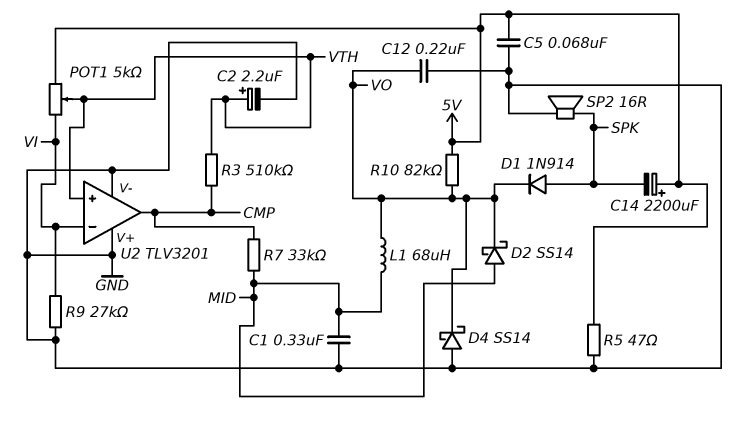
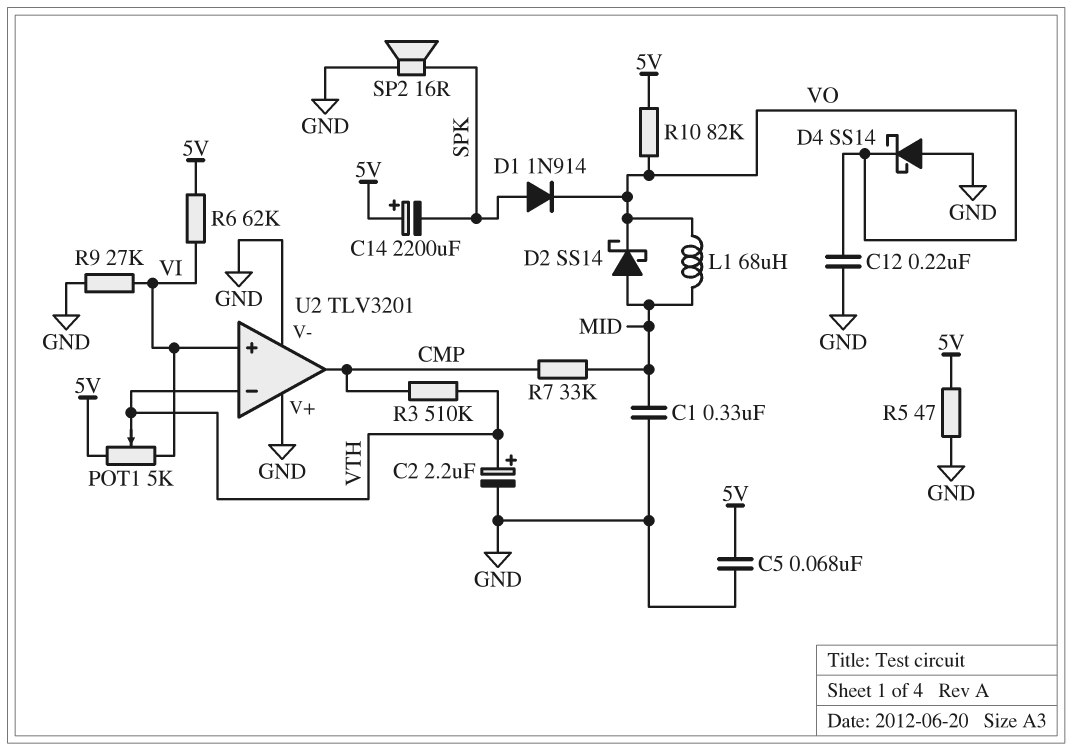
R6: none -> 62k (5V, VI)
U2 pin in+: VTH -> VI
U2 pin in-: VI -> VTH

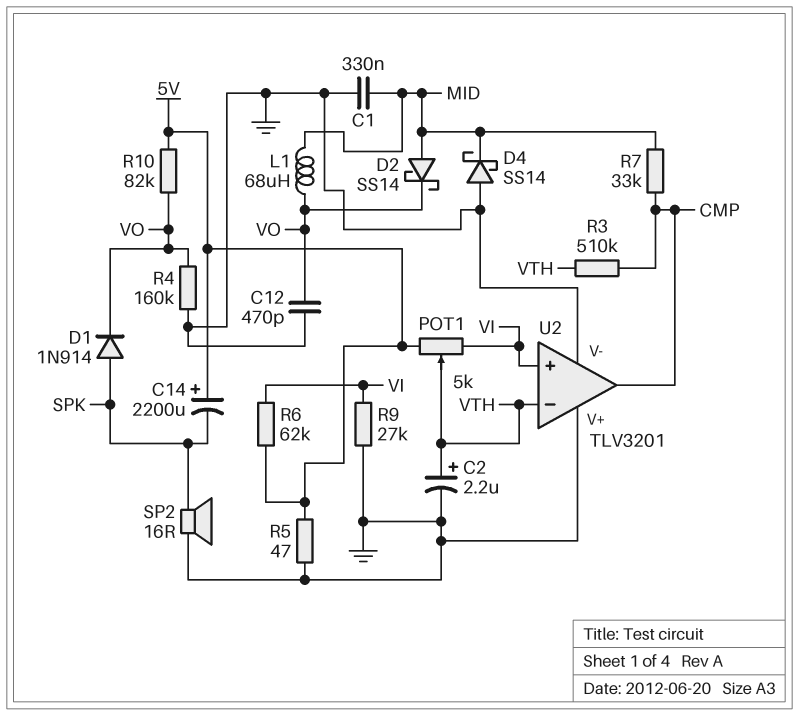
C5: 68nF (5V, GND) -> none
C12: 220nF (GND, VO) -> 470pF (GND, VO)
D4: schottky SS14 (A GND, K VO) -> schottky SS14 (A GND, K MID)
R4: none -> 160k (GND, VO)

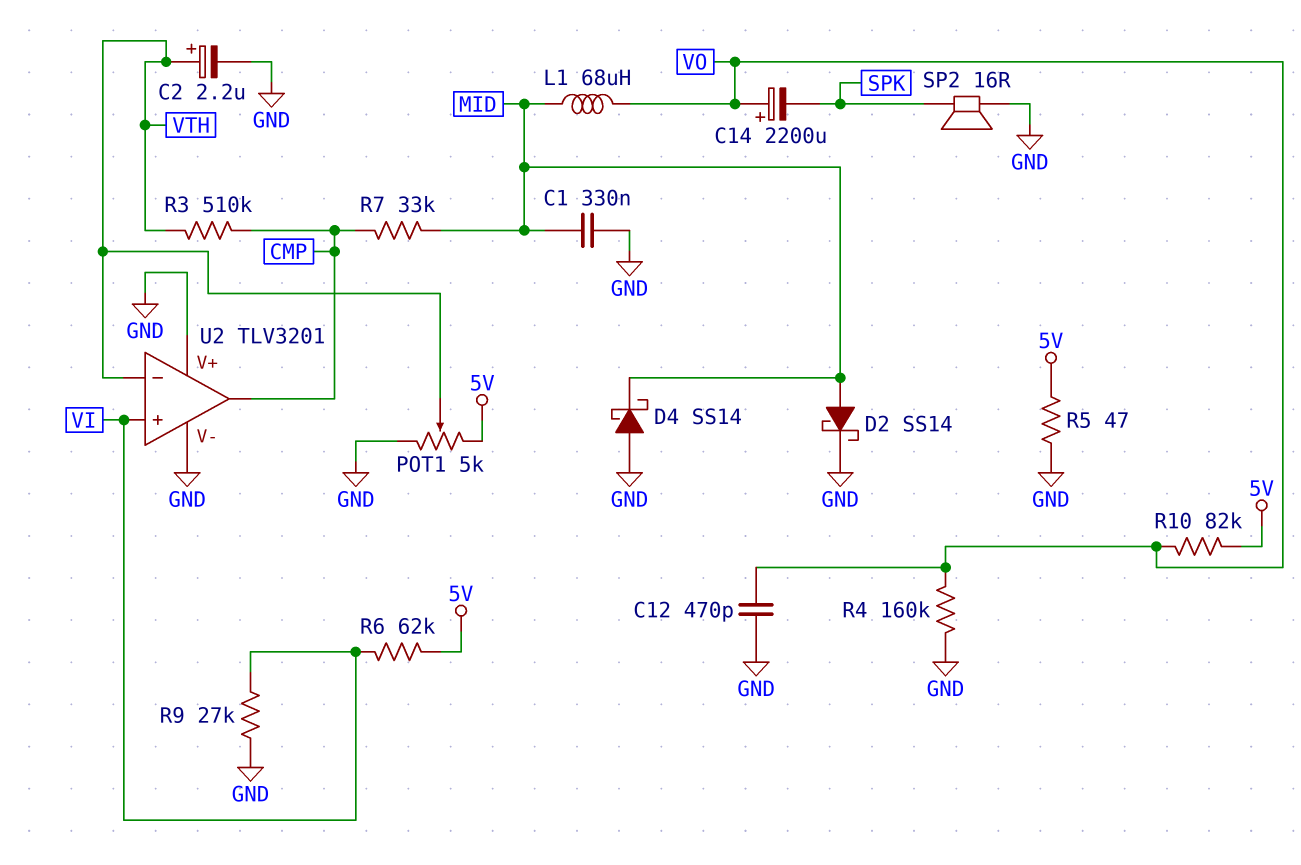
C14: 2200uF (plus 5V, minus SPK) -> 2200uF (plus VO, minus SPK)
D1: diode 1N914 (A SPK, K VO) -> none
D2: schottky SS14 (A MID, K VO) -> schottky SS14 (A MID, K GND)
POT1: 5k (5V, VI, wiper VTH) -> 5k (5V, GND, wiper VTH)

